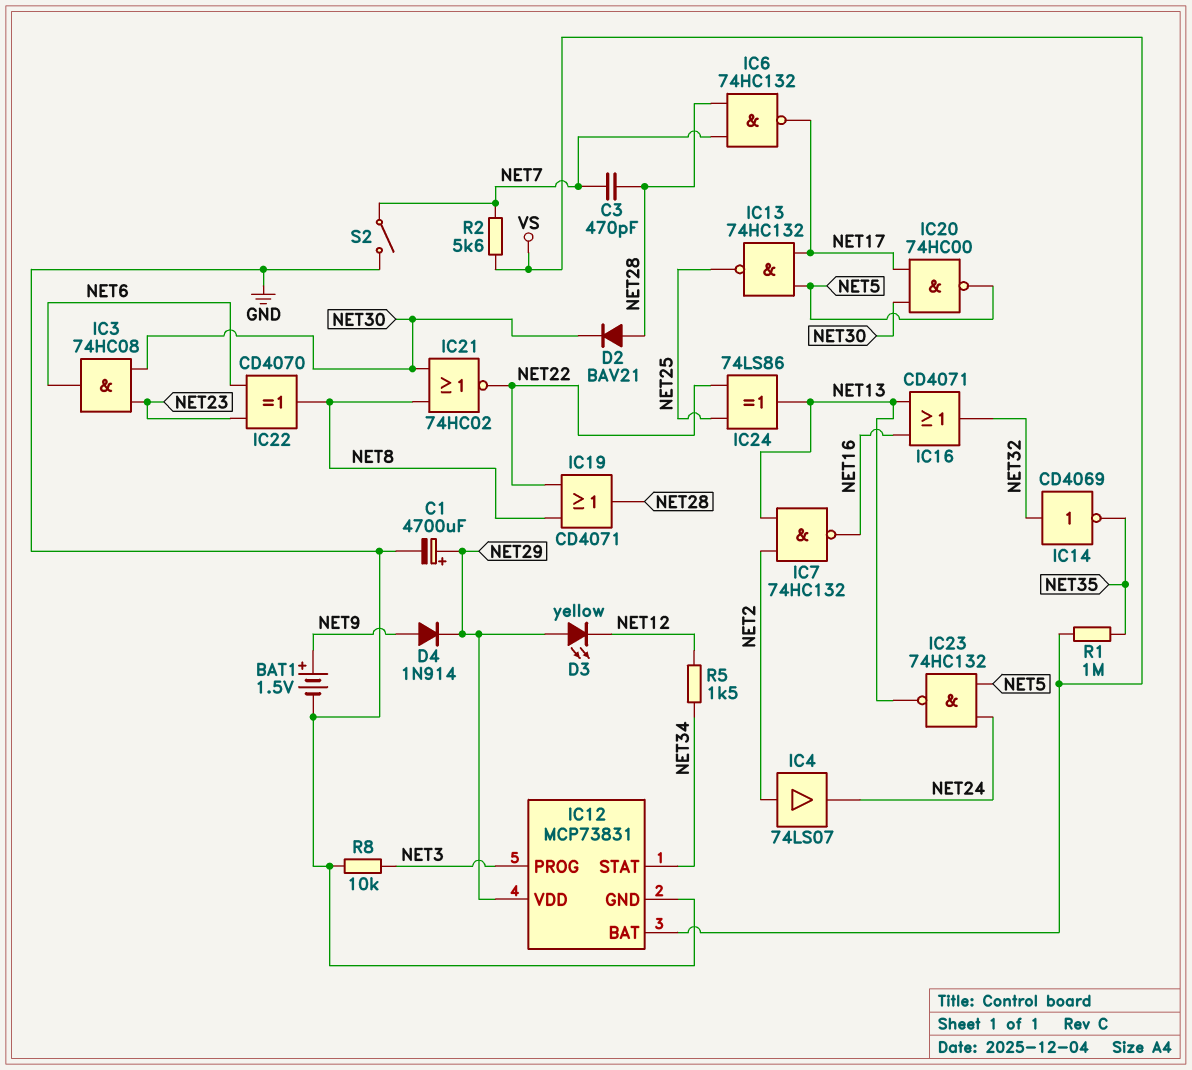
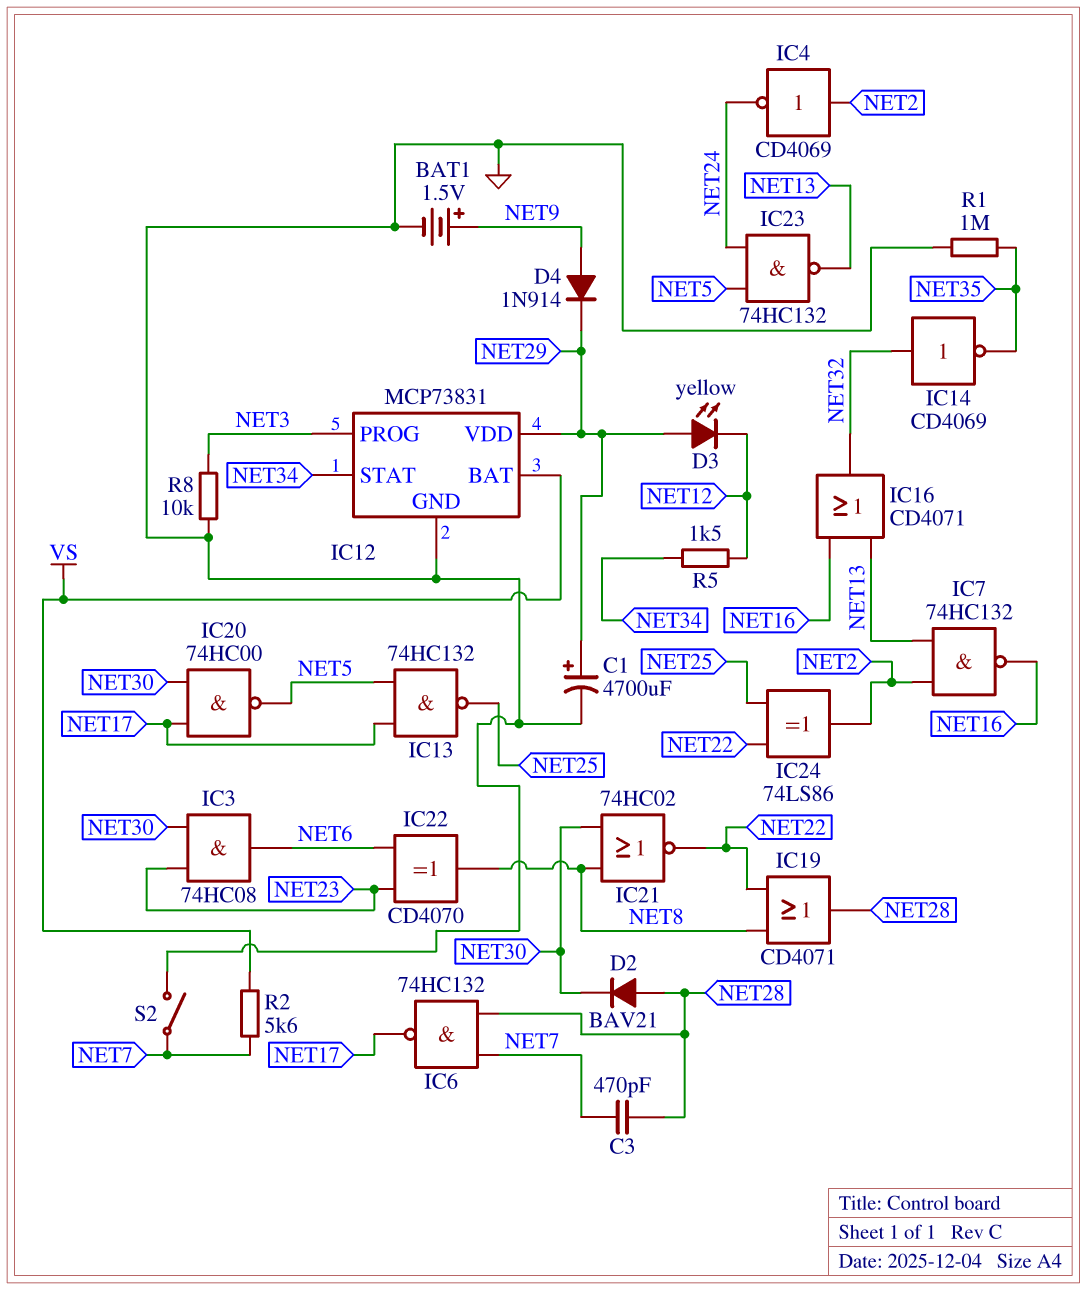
IC4: buffer 74LS07 (in NET2, out NET24) -> NOT CD4069 (in NET2, out NET24)
IC24: XOR 74LS86 (in NET22, in NET25, out NET13) -> XOR 74LS86 (in NET22, in NET25, out NET2)
R1: 1M (NET35, VS) -> 1M (GND, NET35)

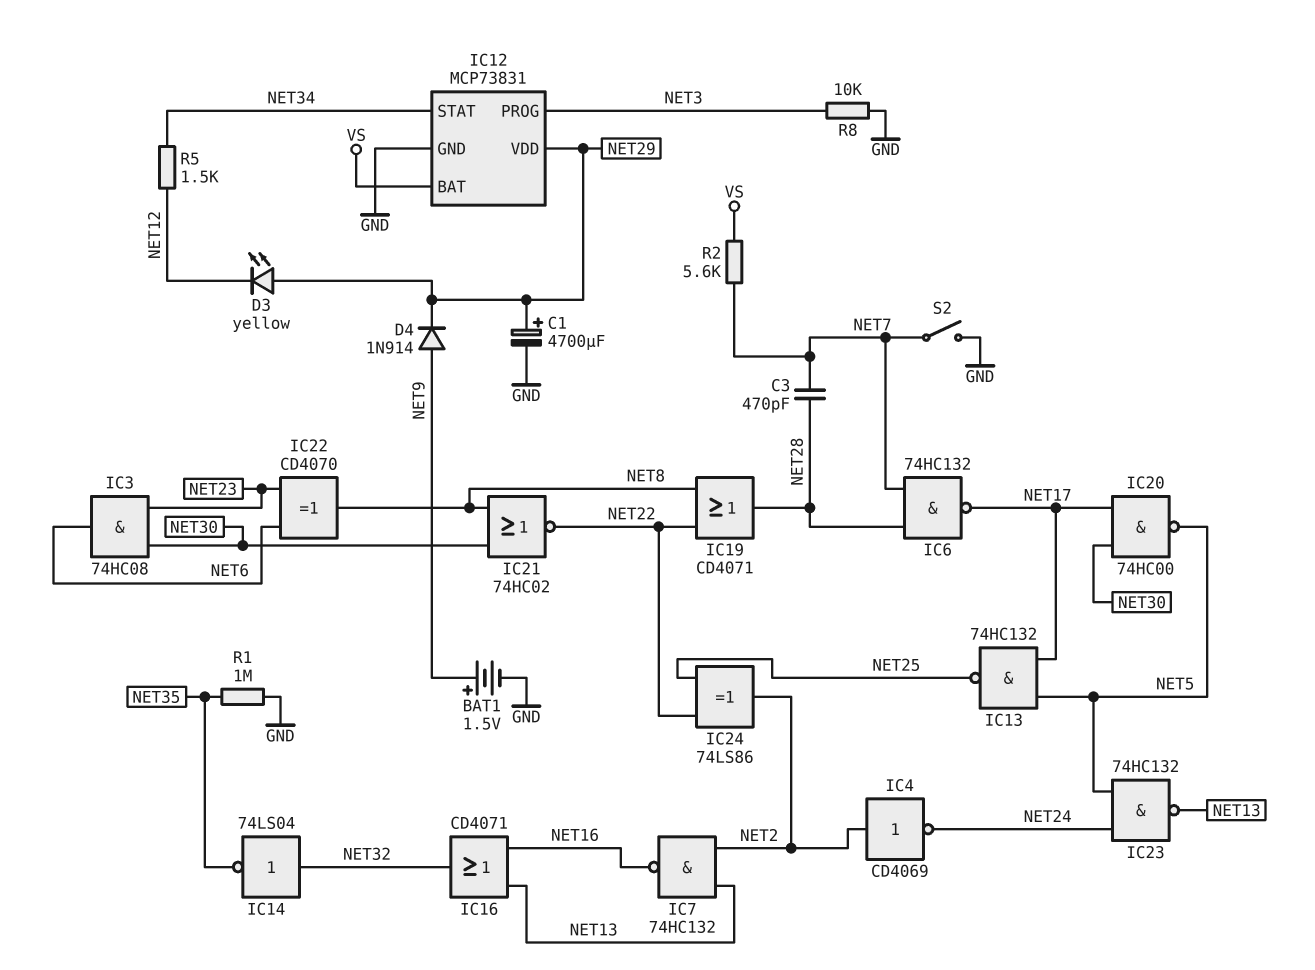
D2: diode BAV21 (A NET28, K NET30) -> none
IC14: NOT CD4069 (in NET32, out NET35) -> NOT 74LS04 (in NET32, out NET35)

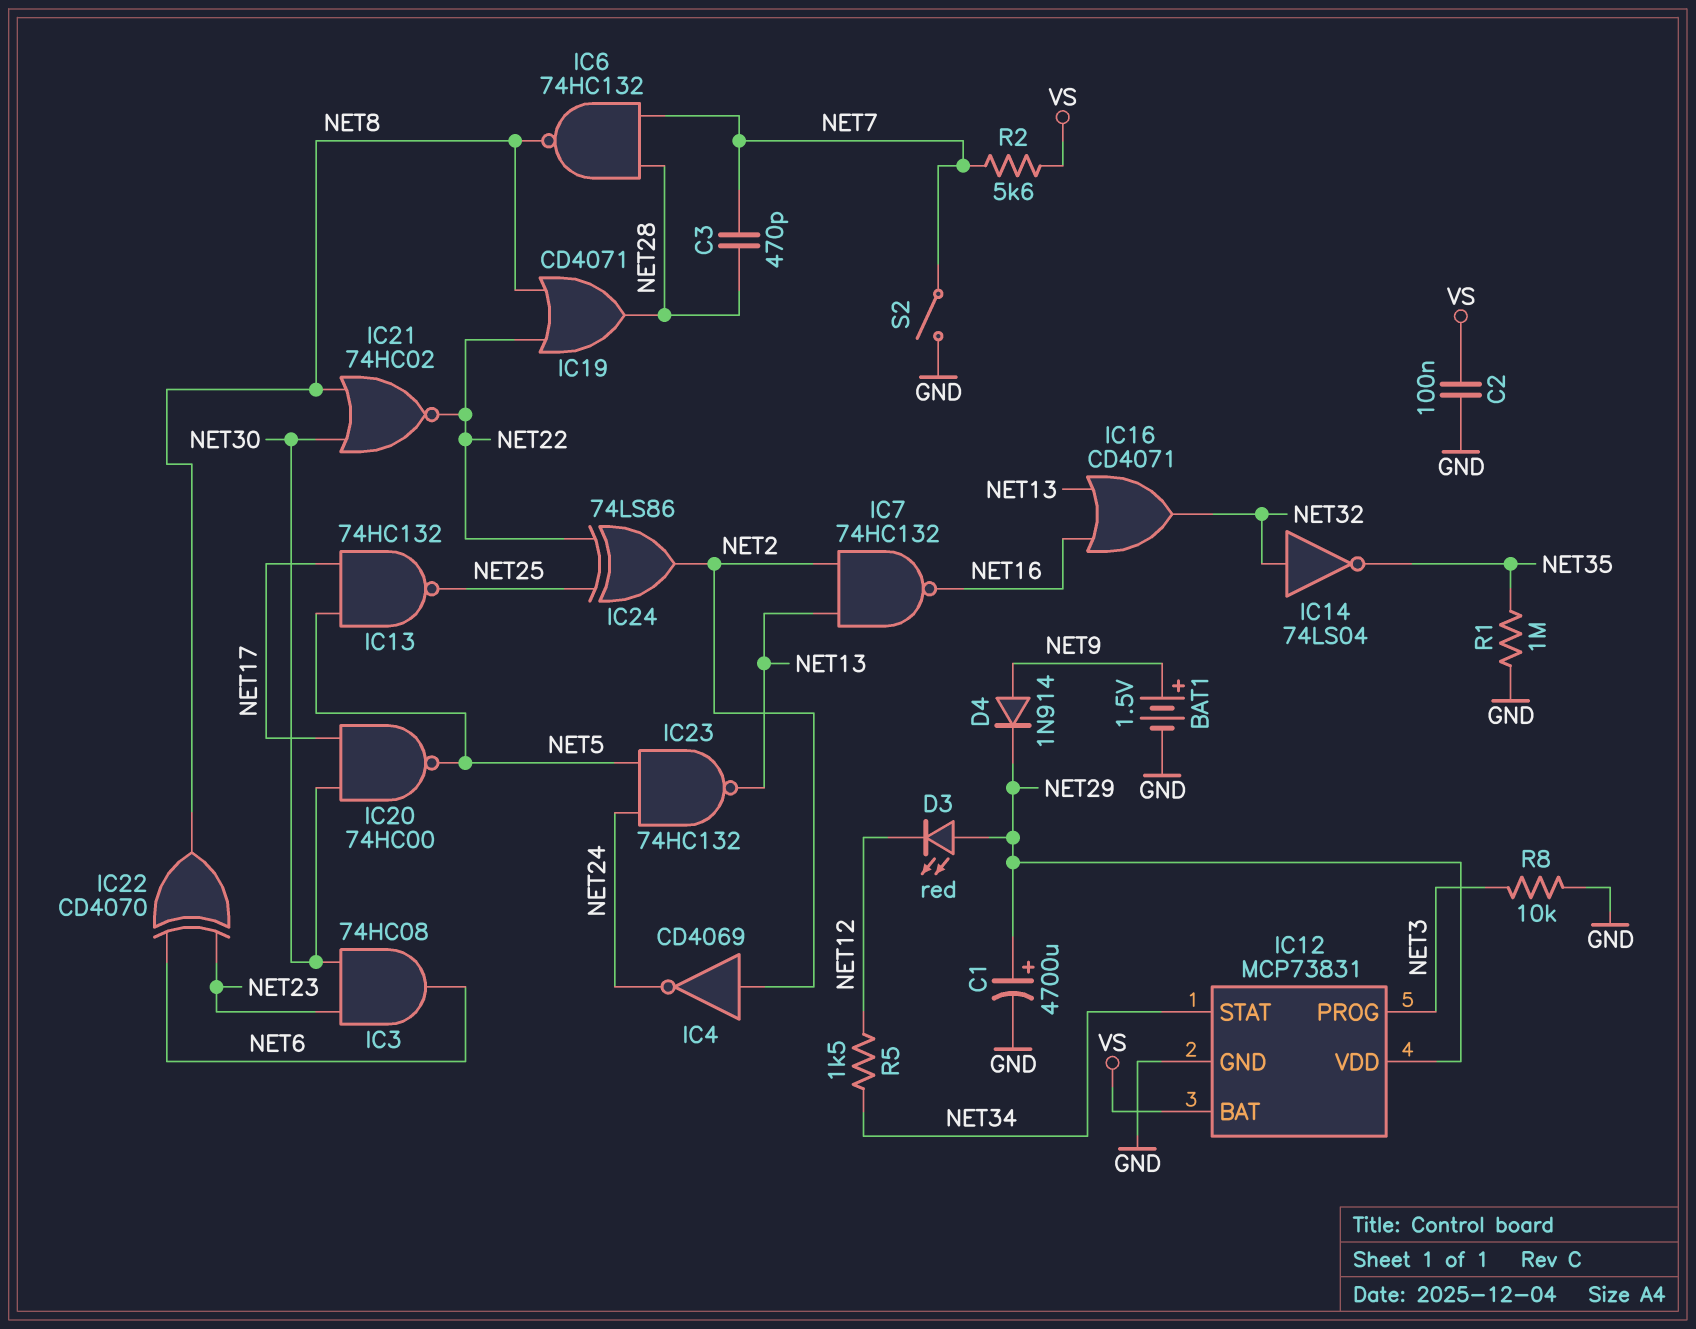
C2: none -> 100nF (GND, VS)
D3: LED yellow (A NET29, K NET12) -> LED red (A NET29, K NET12)
IC6: NAND 74HC132 (in NET7, in NET28, out NET17) -> NAND 74HC132 (in NET7, in NET28, out NET8)

